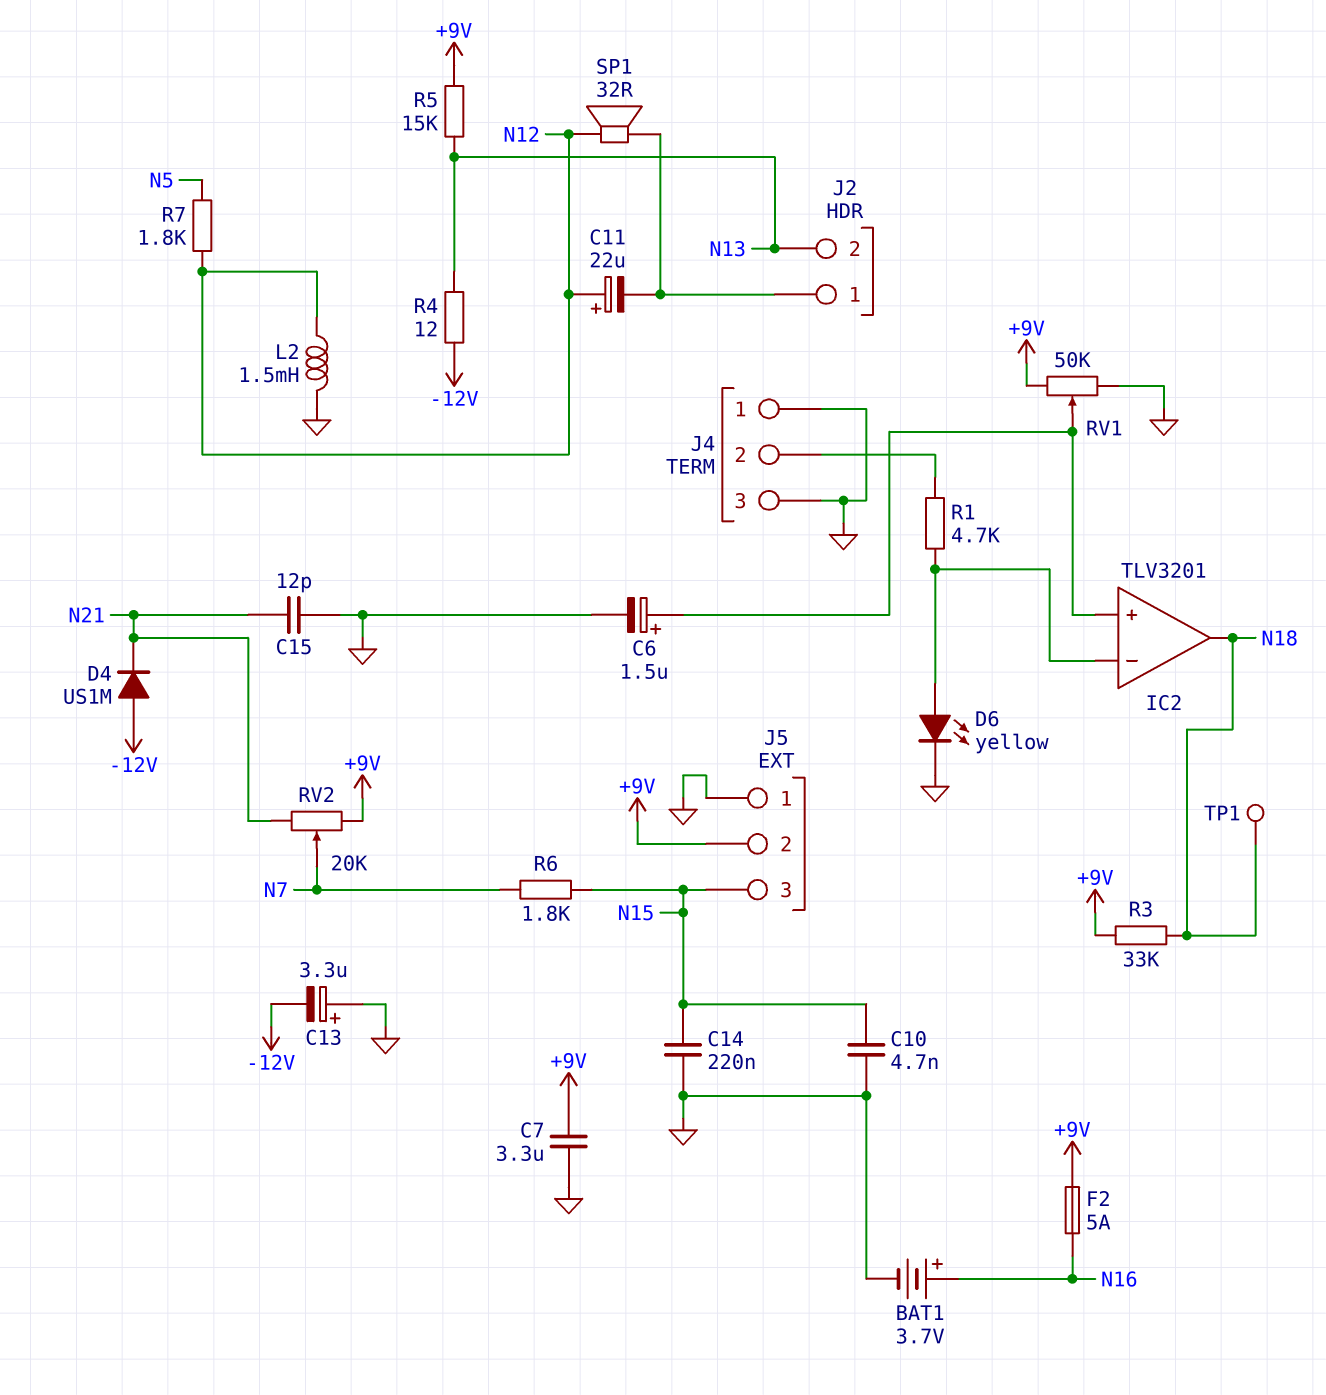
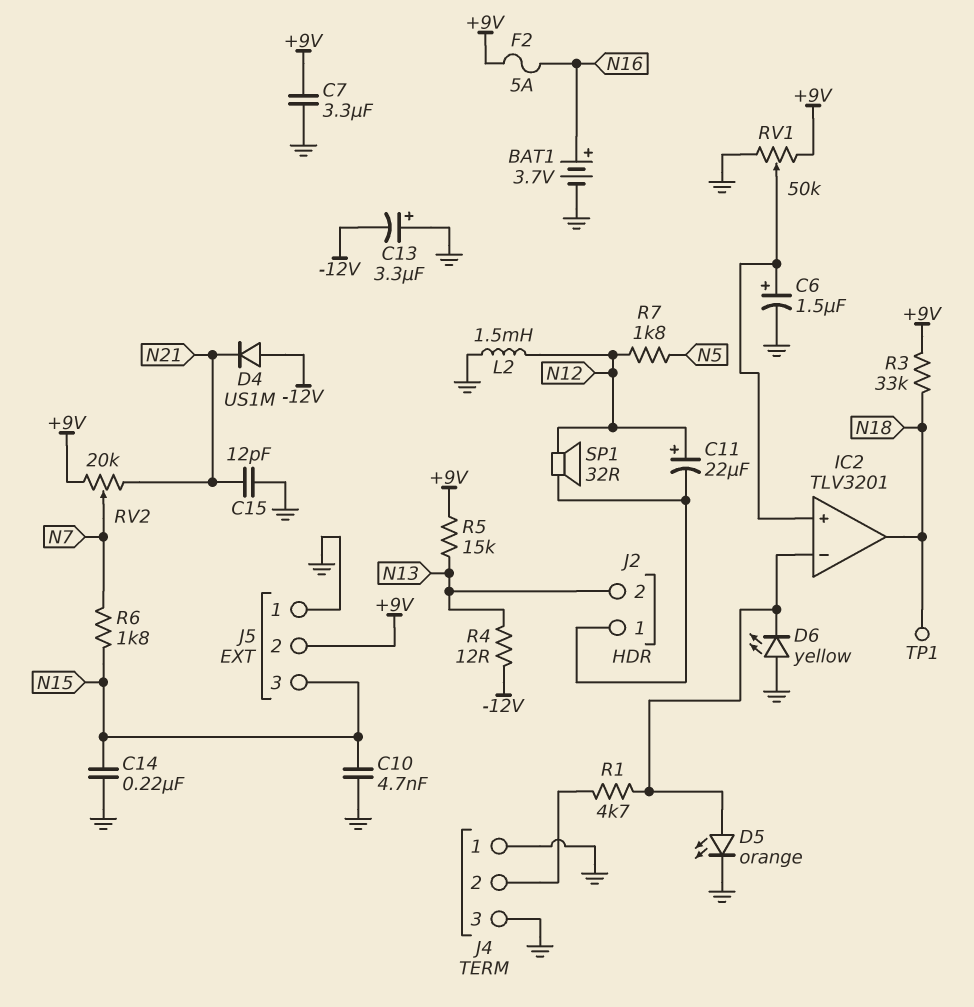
D5: none -> LED orange (A IC2/in-, K GND)
D6: LED yellow (A IC2/in-, K GND) -> LED yellow (A GND, K IC2/in-)

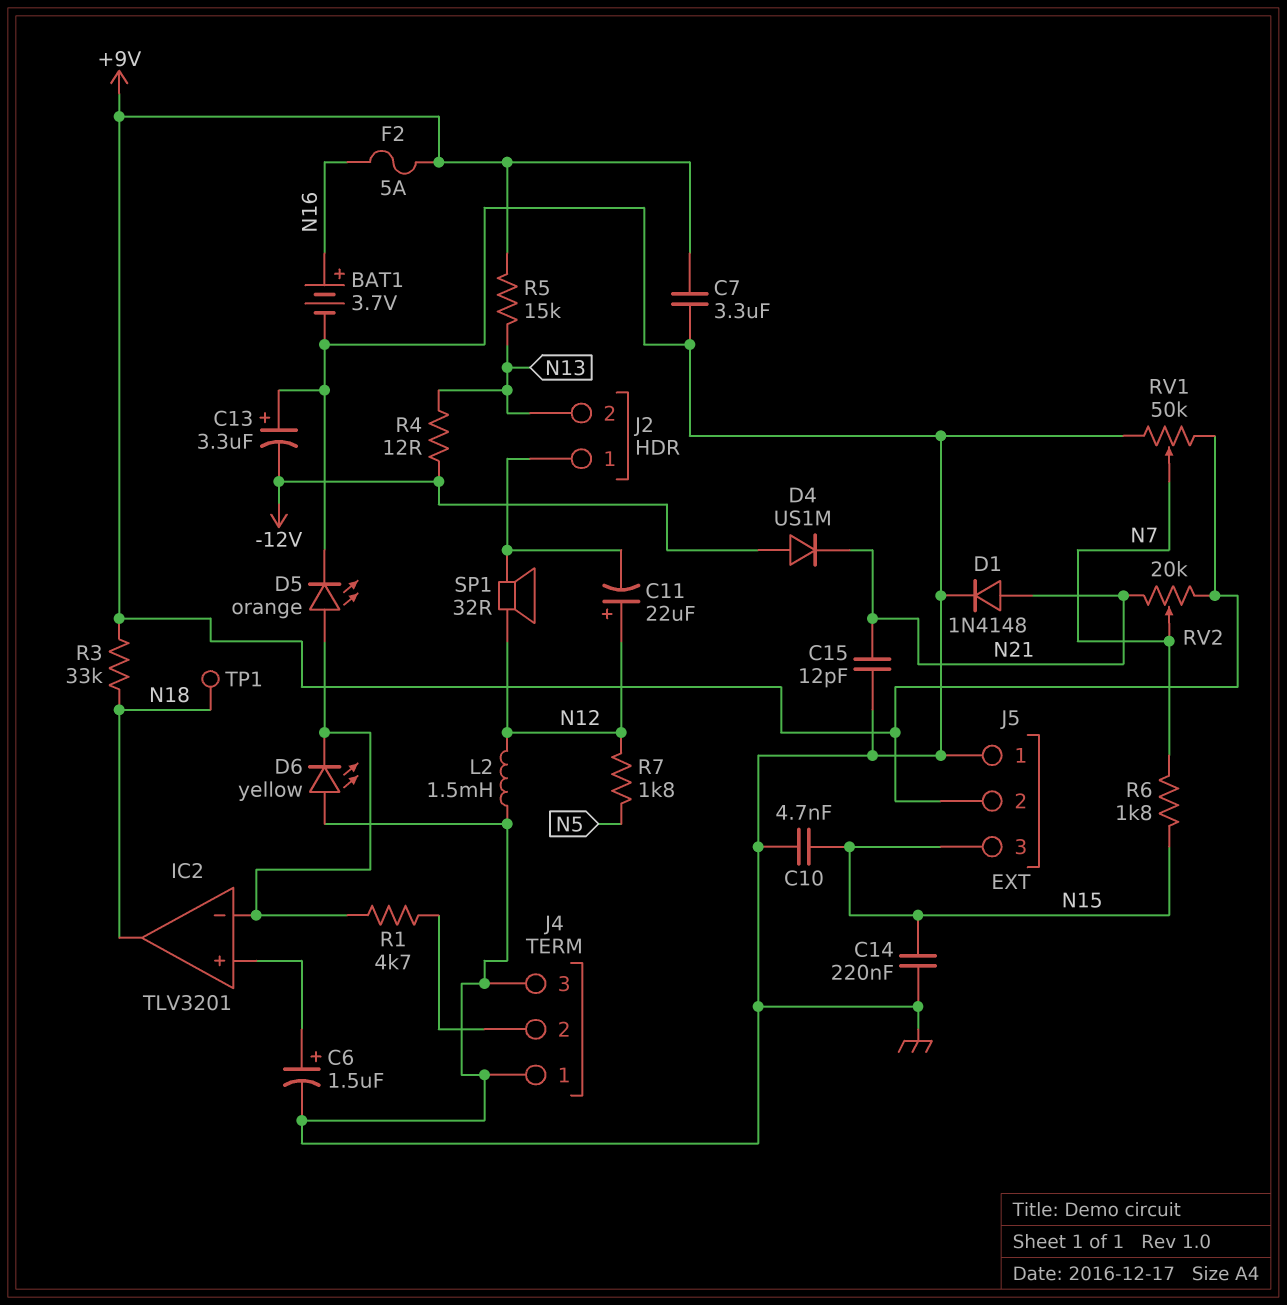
D1: none -> diode 1N4148 (A N21, K GND)
RV1: 50k (+9V, GND, wiper IC2/in+) -> 50k (+9V, GND, wiper N7)

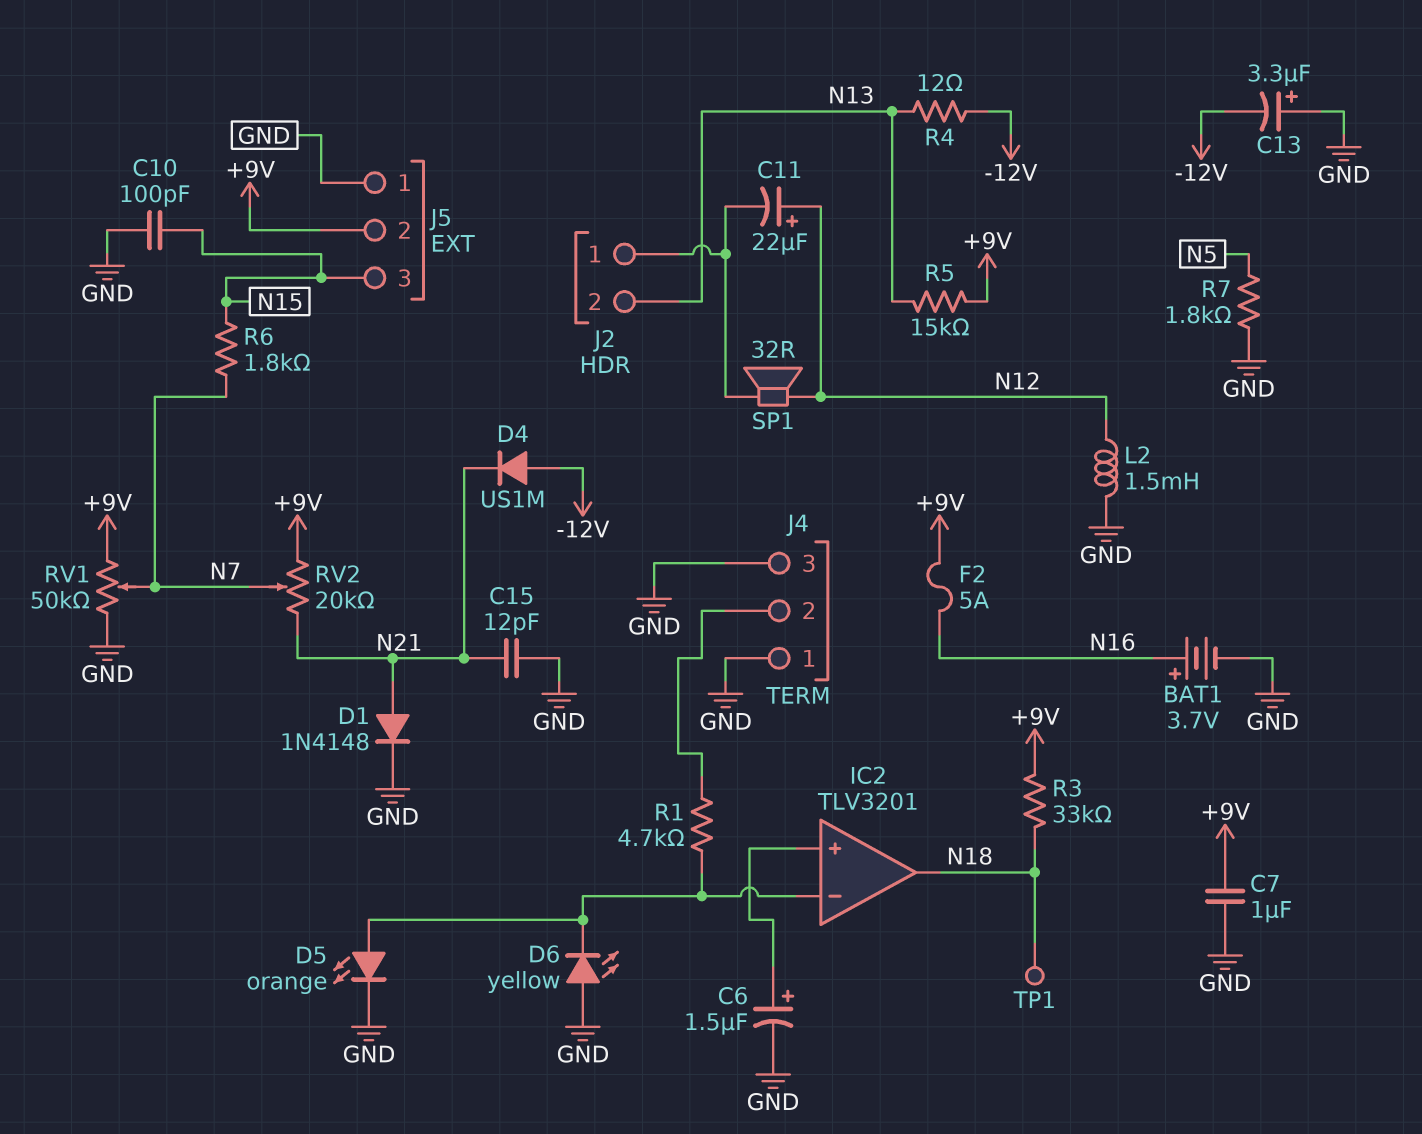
C7: 3.3uF (+9V, GND) -> 1uF (+9V, GND)
C10: 4.7nF (GND, N15) -> 100pF (GND, N15)
C14: 220nF (GND, N15) -> none
R7: 1.8k (N5, N12) -> 1.8k (GND, N5)

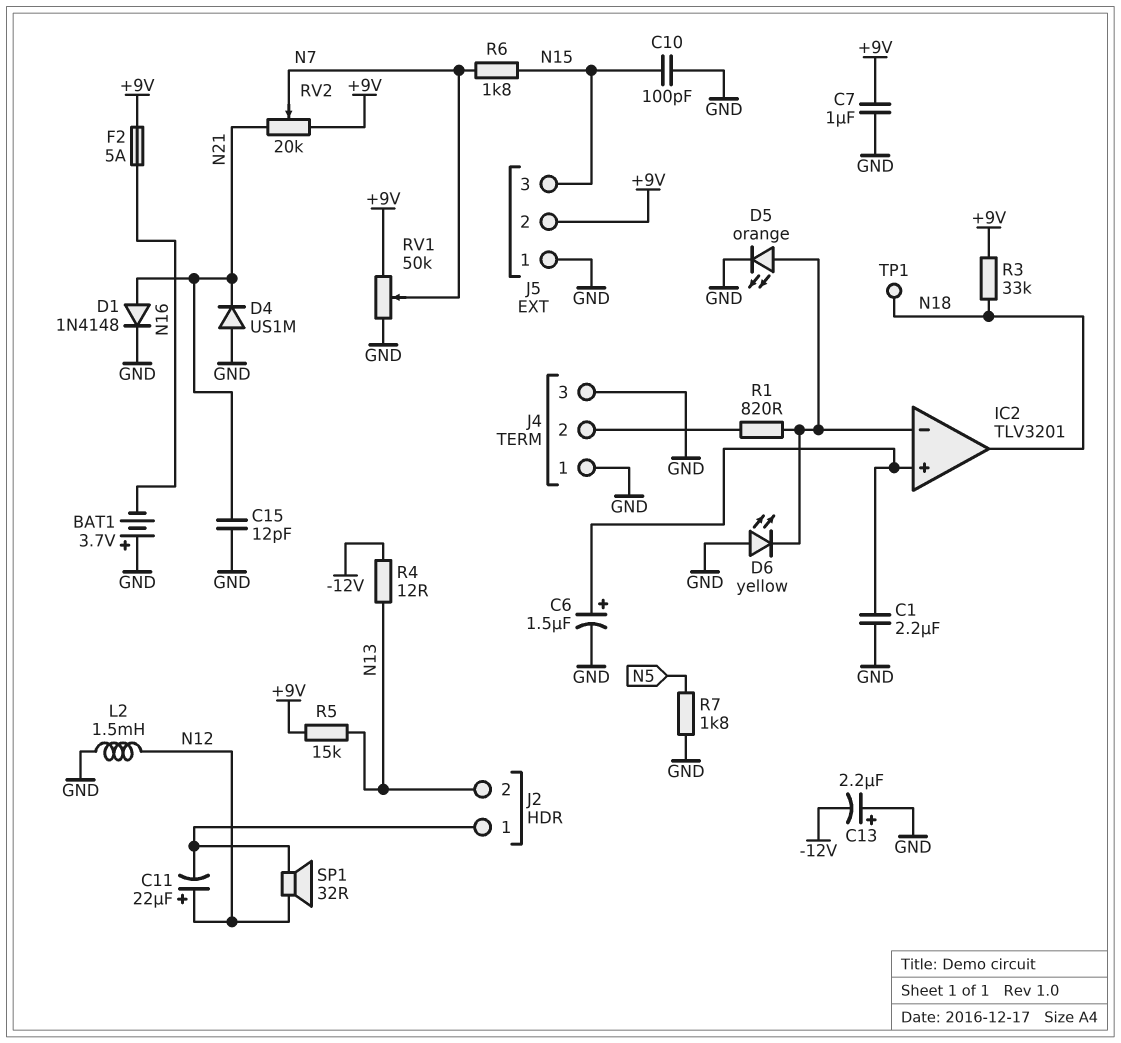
BAT1: 3.7V (plus N16, minus GND) -> 3.7V (plus GND, minus N16)
C1: none -> 2.2uF (GND, IC2/in+)
C13: 3.3uF (plus GND, minus -12V) -> 2.2uF (plus GND, minus -12V)
D4: diode US1M (A -12V, K N21) -> diode US1M (A GND, K N21)
R1: 4.7k (IC2/in-, J4/2) -> 820 (IC2/in-, J4/2)

